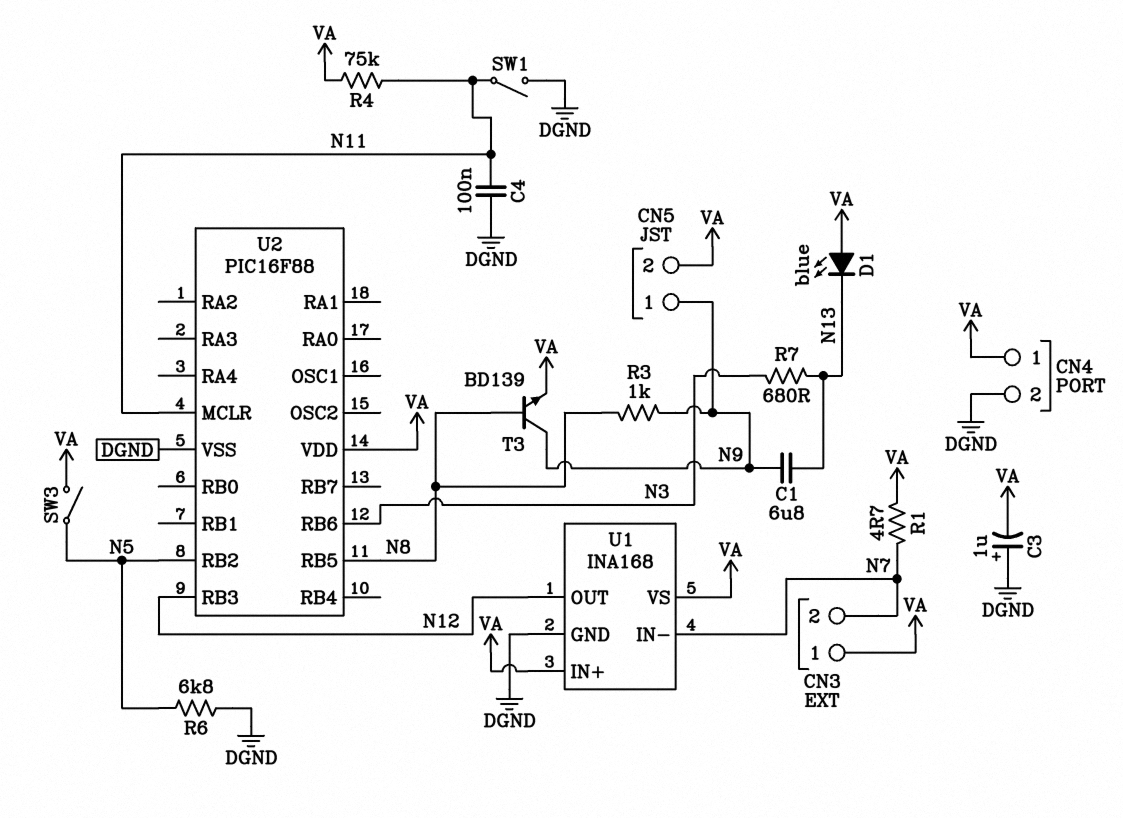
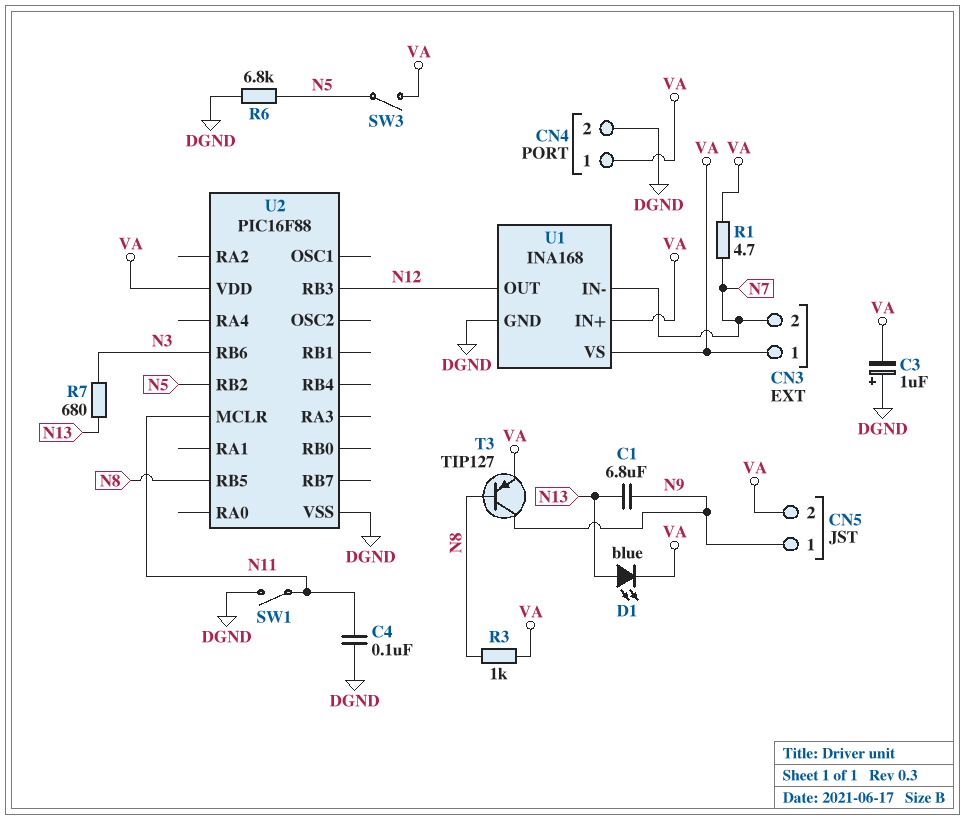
D1: LED blue (A VA, K N13) -> LED blue (A N13, K VA)
R3: 1k (N8, N9) -> 1k (N8, VA)
R4: 75k (N11, VA) -> none
T3: NPN BD139 (B N8, C N9, E VA) -> PNP TIP127 (B N8, C N9, E VA)

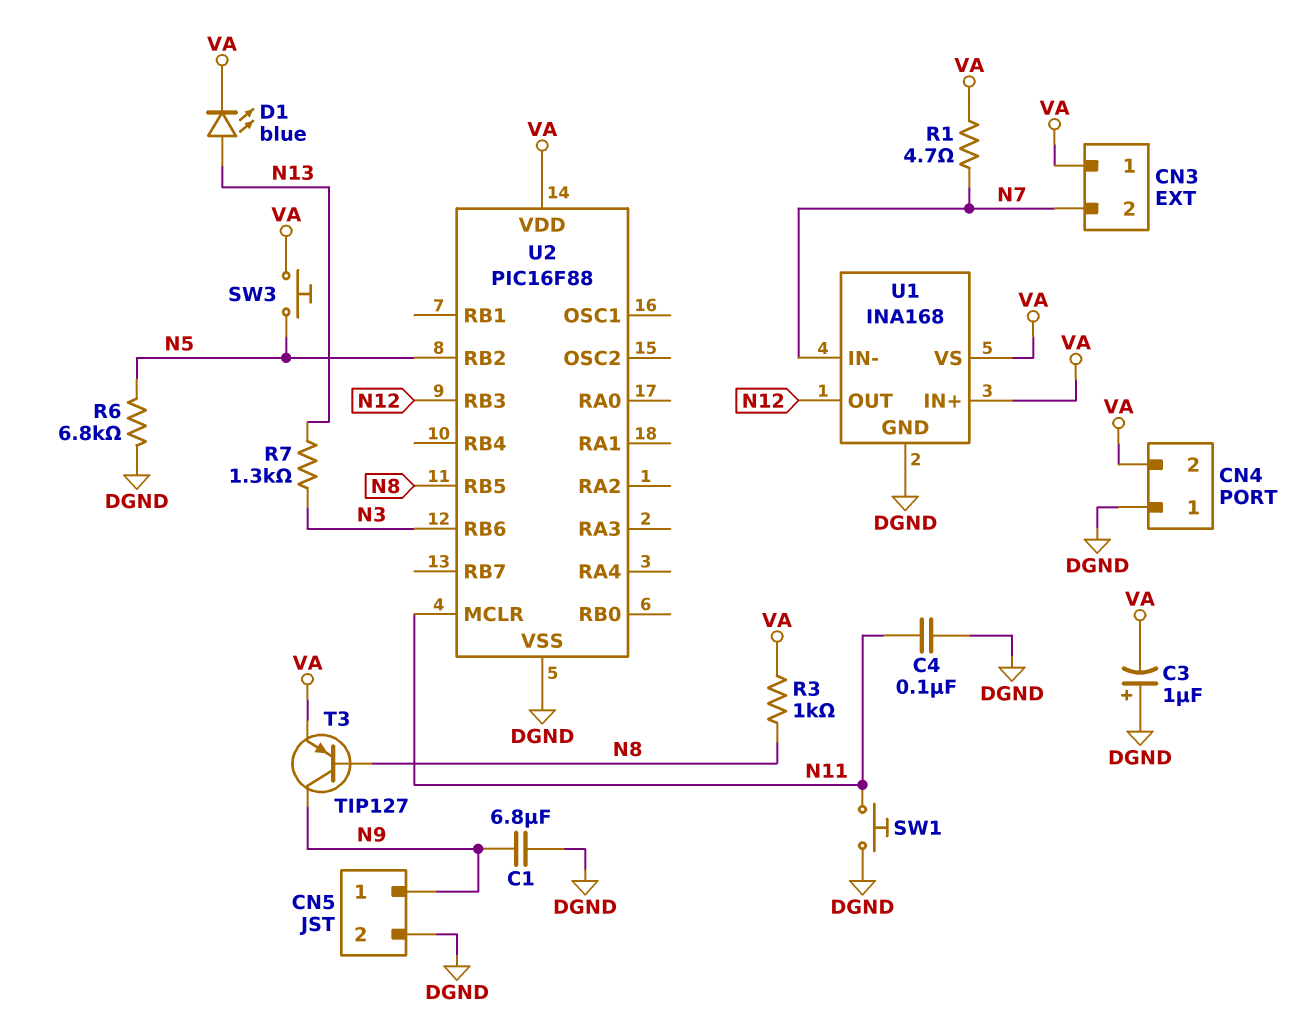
C1: 6.8uF (N9, N13) -> 6.8uF (DGND, N9)
CN4 pin 1: VA -> DGND
CN4 pin 2: DGND -> VA
CN5 pin 2: VA -> DGND
R7: 680 (N3, N13) -> 1.3k (N3, N13)
SW1: switch (DGND, N11) -> button (DGND, N11)
SW3: switch (N5, VA) -> button (N5, VA)

